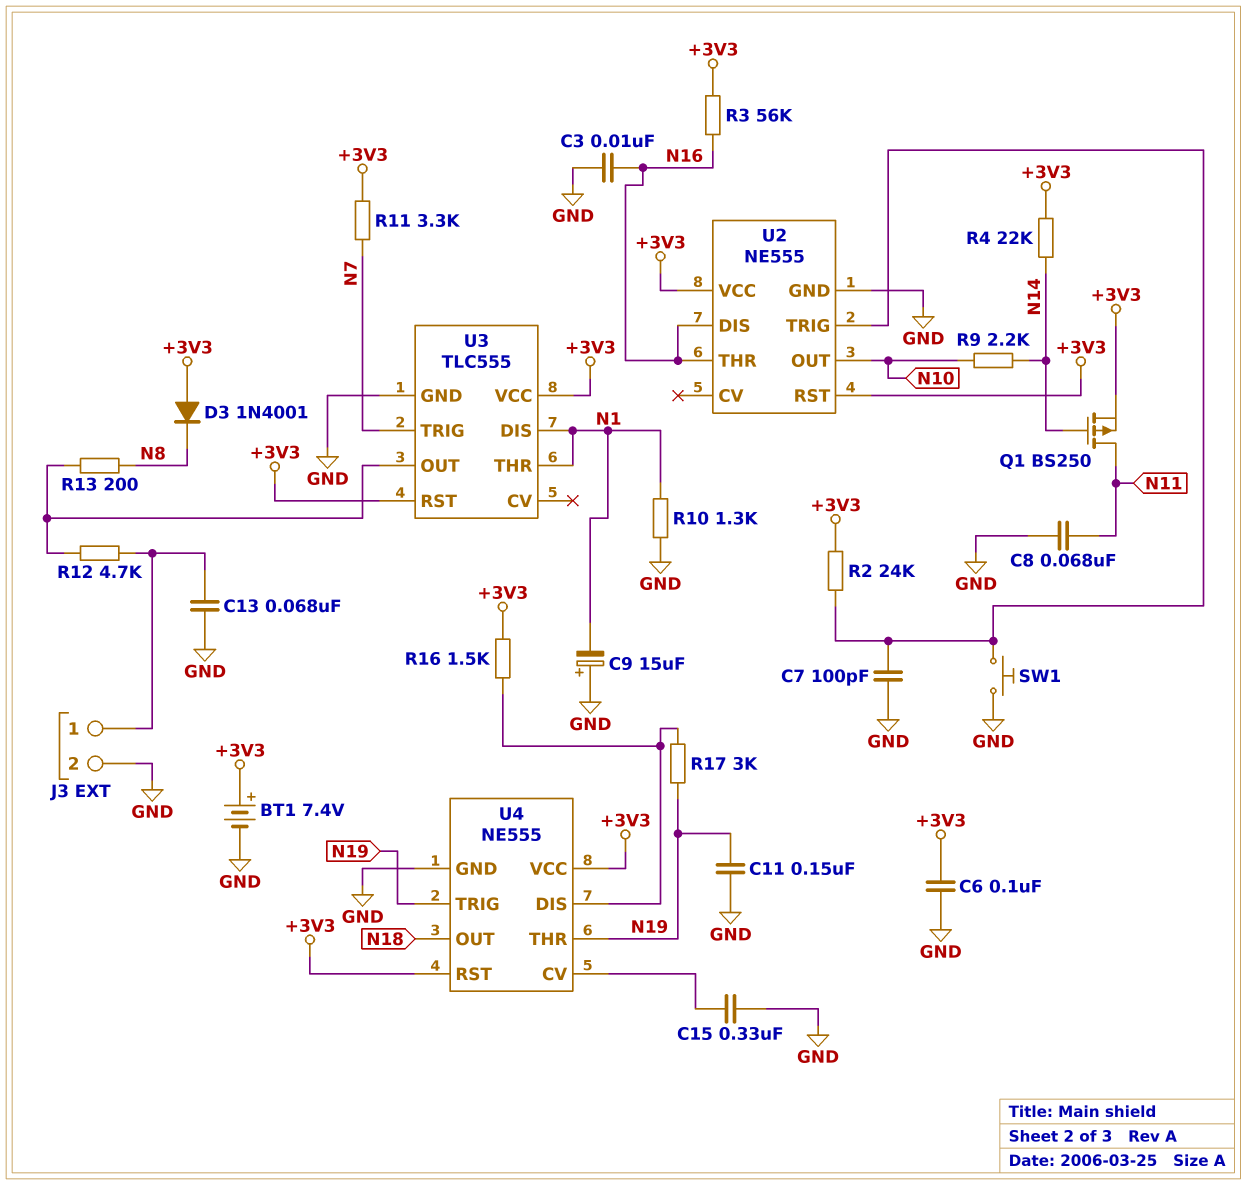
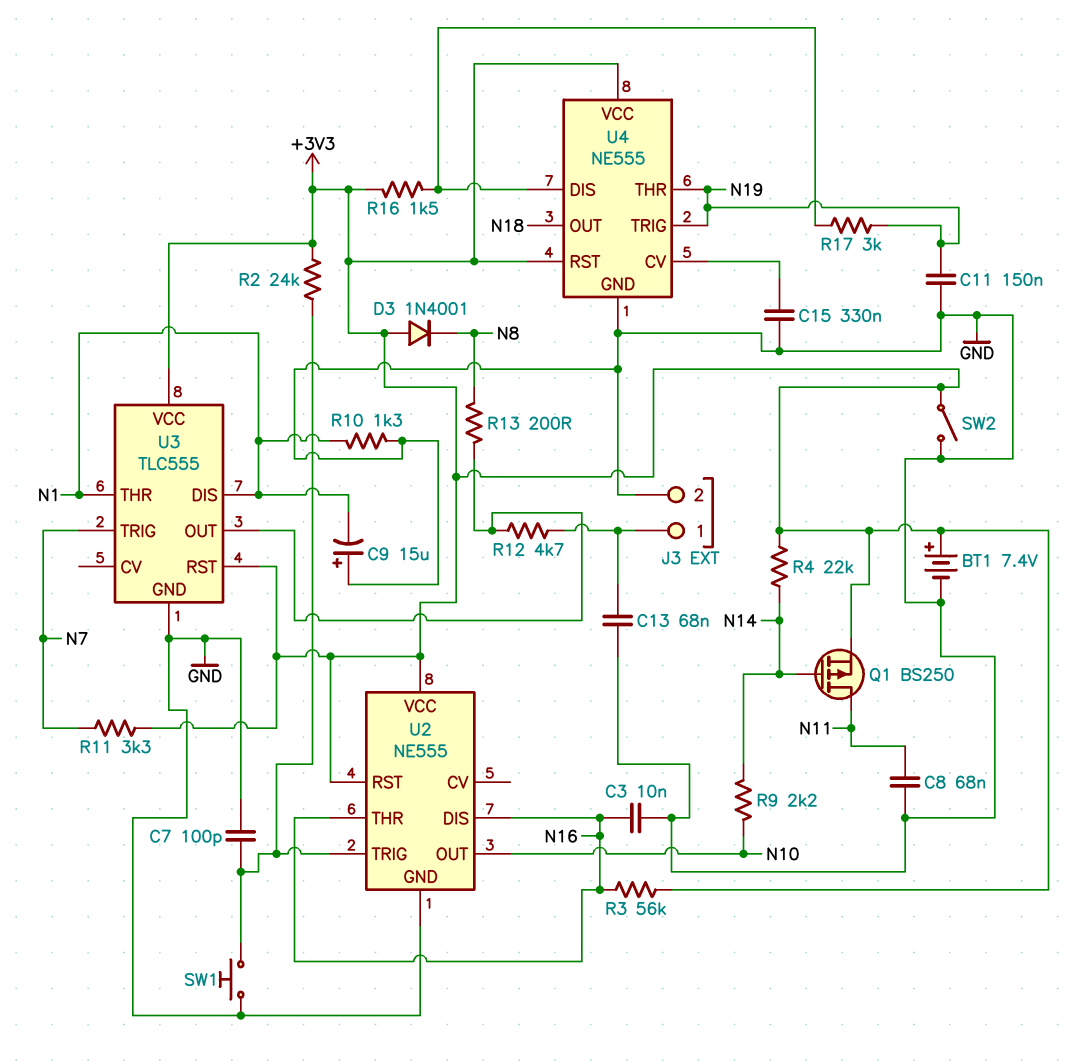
C6: 100nF (+3V3, GND) -> none
SW2: none -> switch (+3V3, GND)

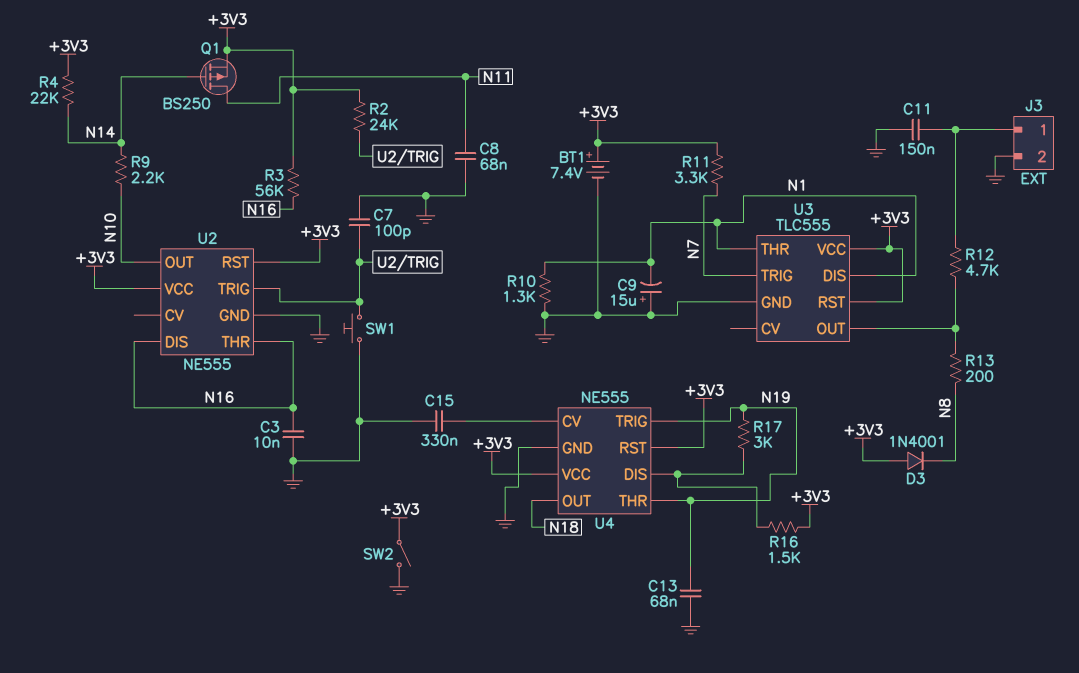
C11: 150nF (GND, N19) -> 150nF (GND, J3/1)
C13: 68nF (GND, J3/1) -> 68nF (GND, N19)

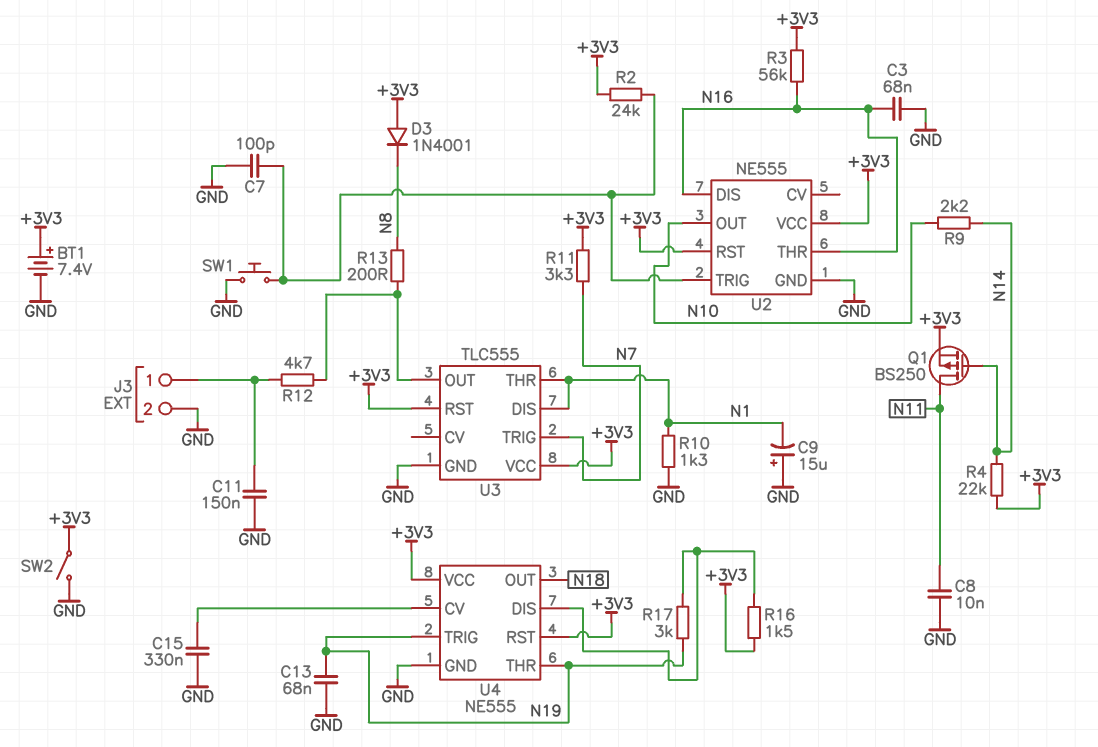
C3: 10nF (GND, N16) -> 68nF (GND, N16)
C8: 68nF (GND, N11) -> 10nF (GND, N11)

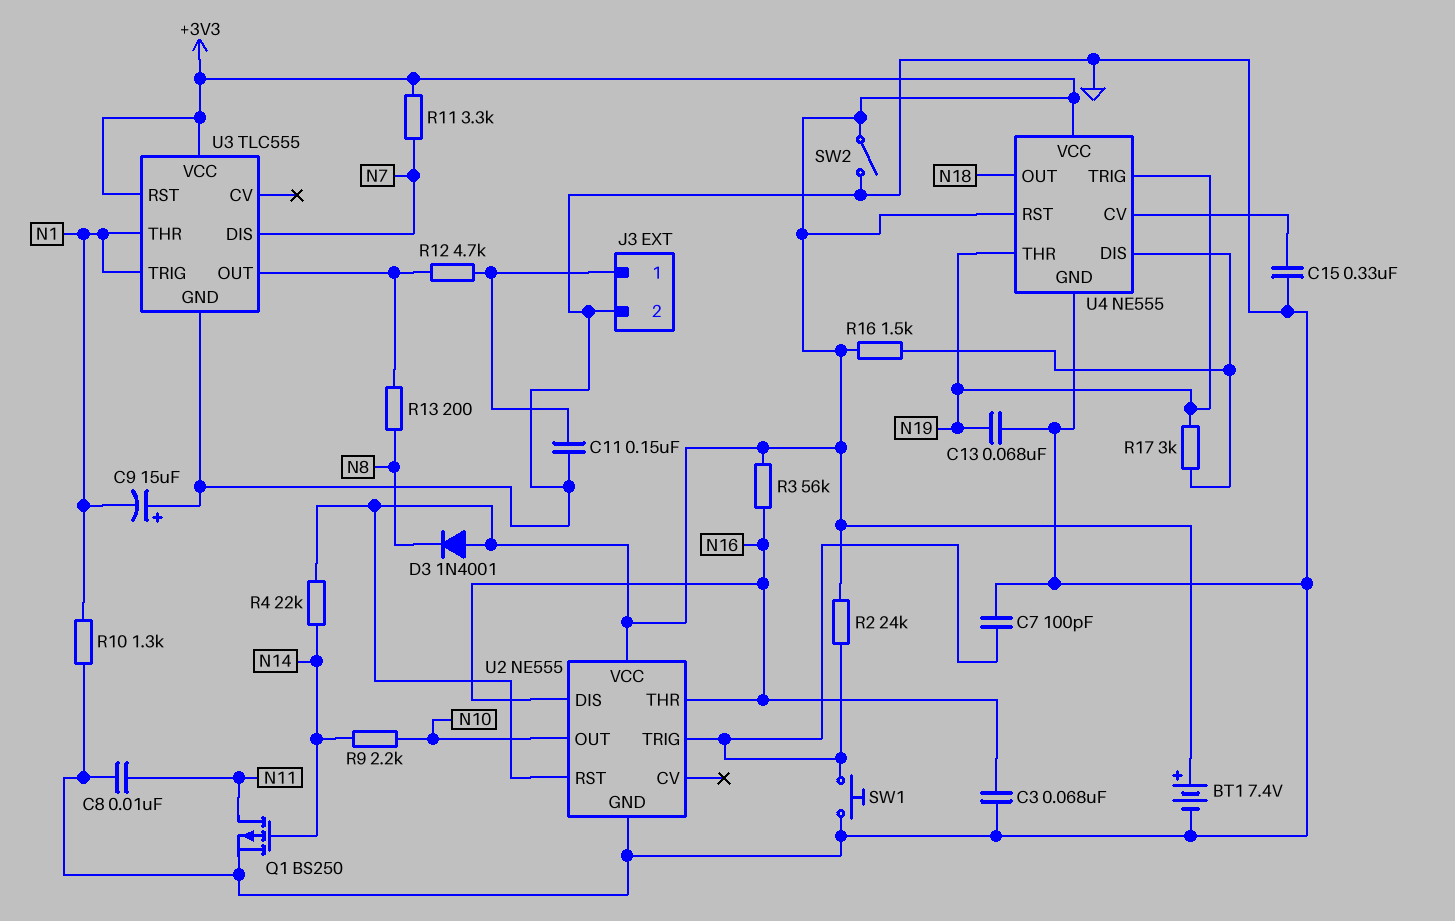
Q1: PMOS BS250 (G N14, D N11, S +3V3) -> PMOS BS250 (G N14, D N11, S GND)
U3 pin DIS: N1 -> N7
U3 pin TRIG: N7 -> N1

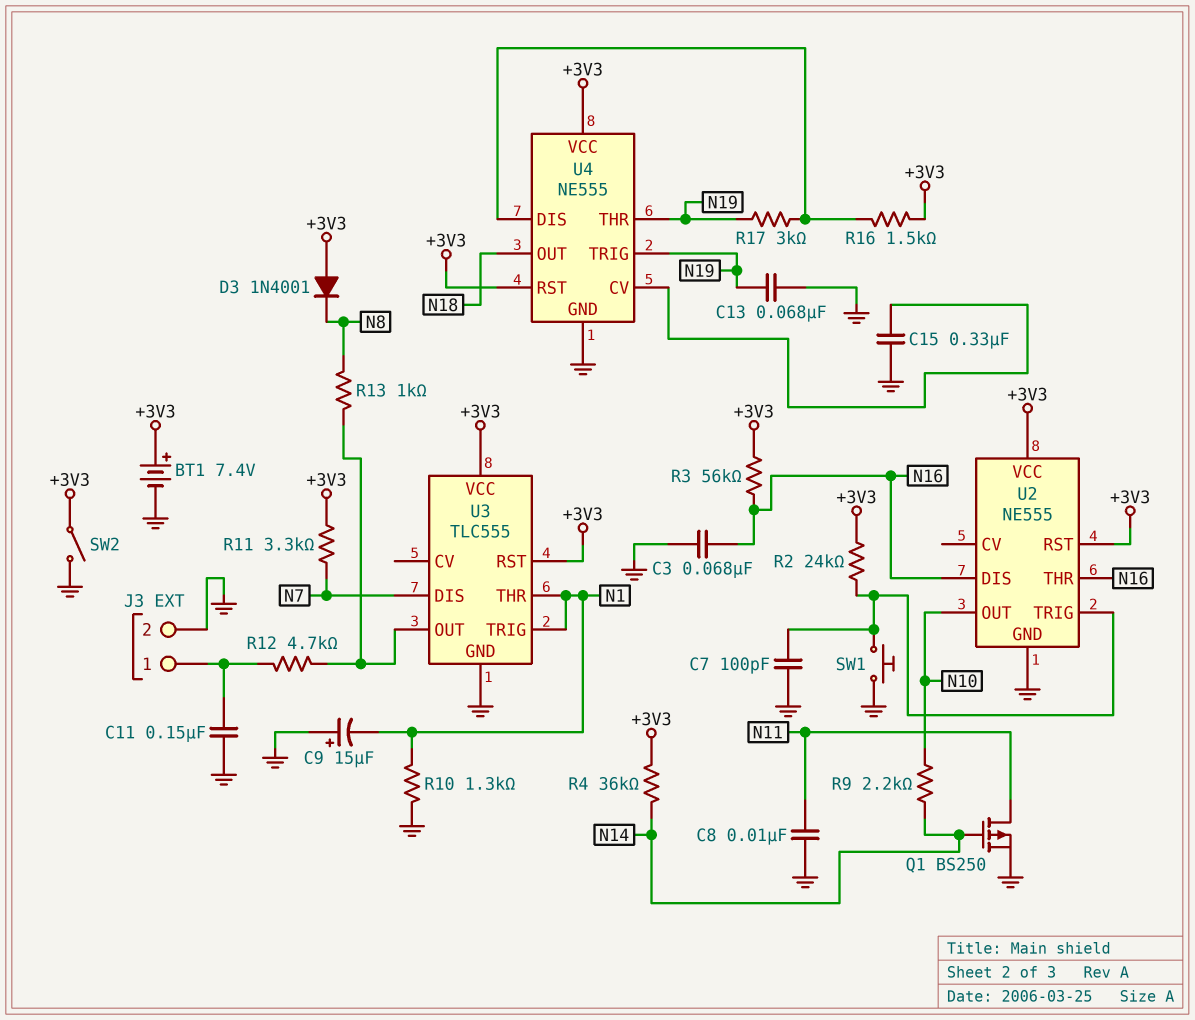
R4: 22k (+3V3, N14) -> 36k (+3V3, N14)
R13: 200 (N8, U3/OUT) -> 1k (N8, U3/OUT)

